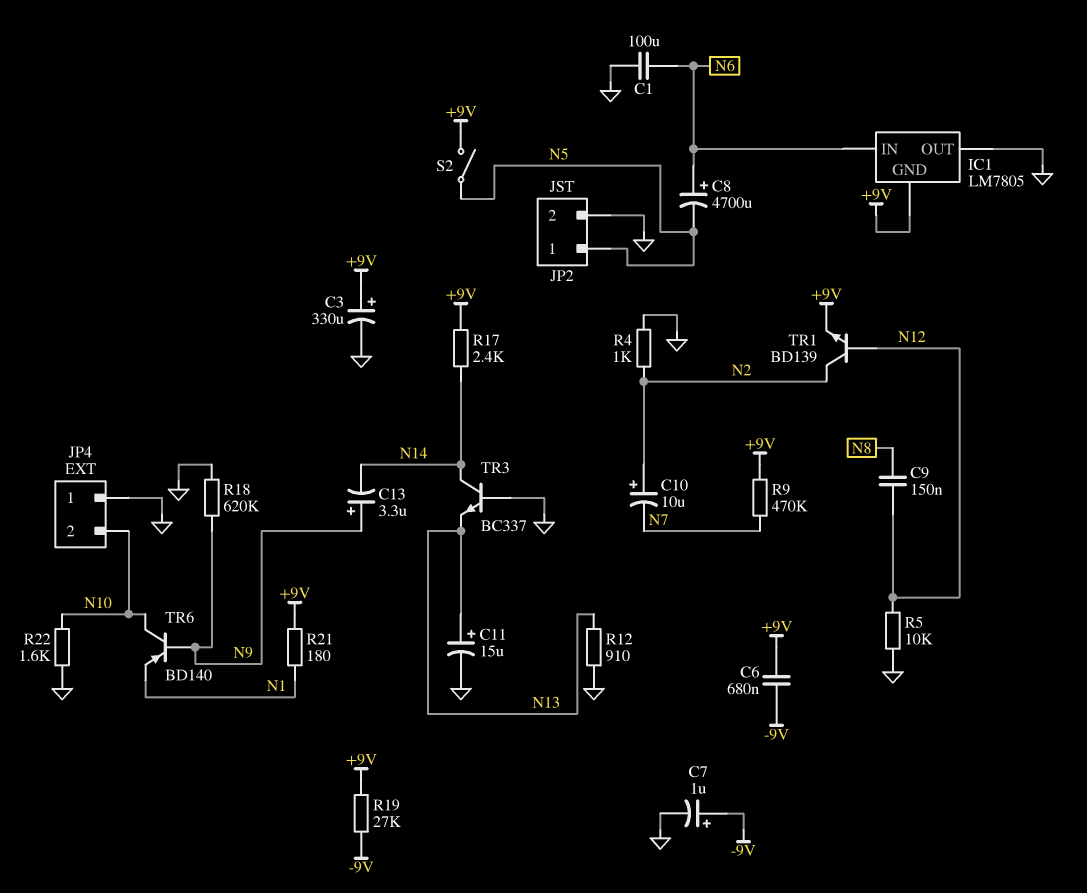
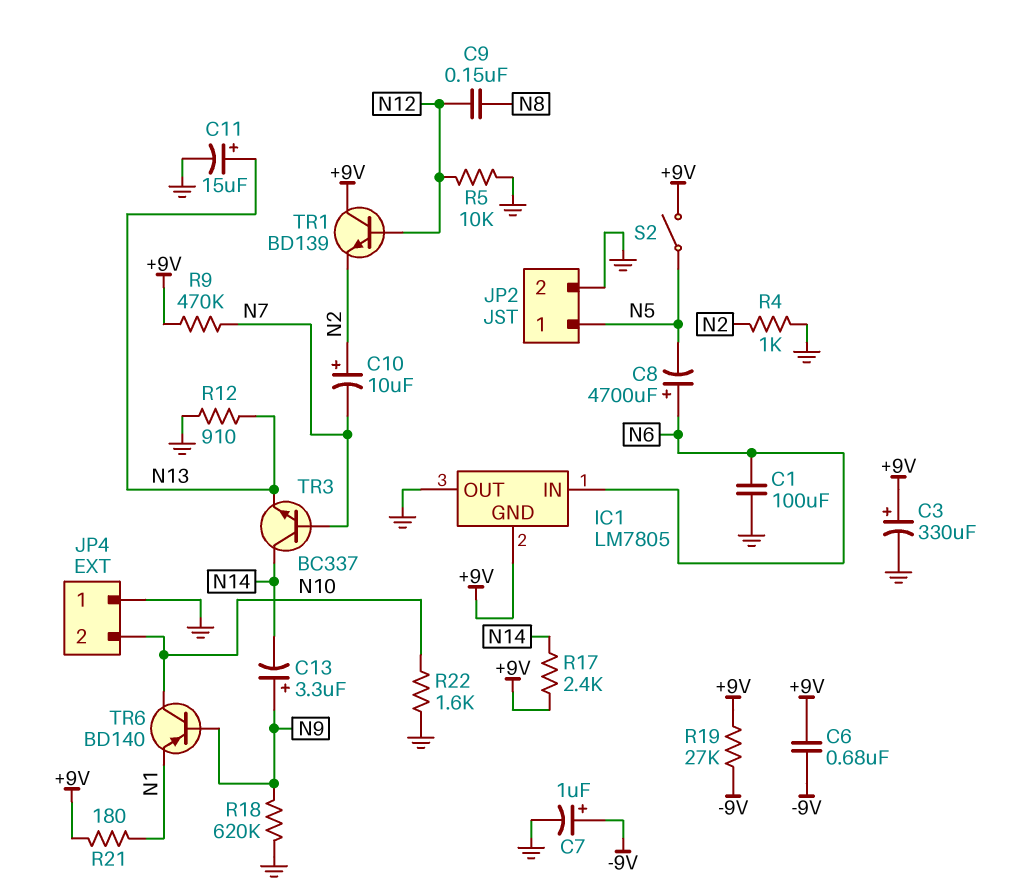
TR1: NPN BD139 (B N12, C N2, E +9V) -> NPN BD139 (B N12, C +9V, E N2)
TR3: NPN BC337 (B GND, C N14, E N13) -> NPN BC337 (B N7, C N14, E N13)

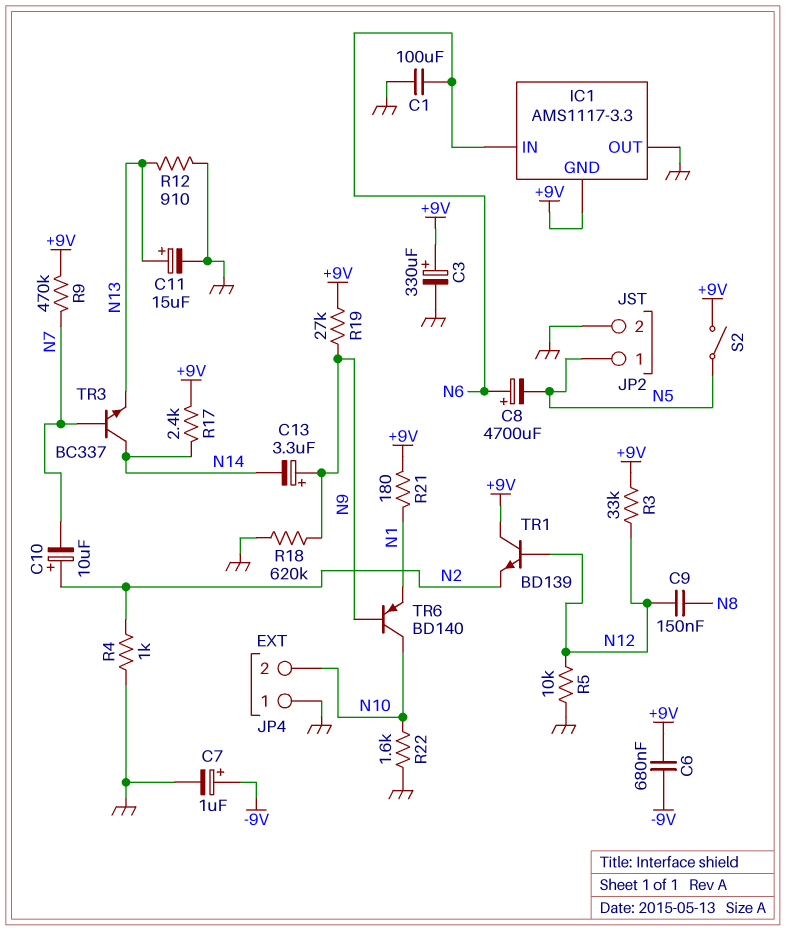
IC1: LM7805 -> AMS1117-3.3
R3: none -> 33k (+9V, N12)
R19: 27k (+9V, -9V) -> 27k (+9V, N9)

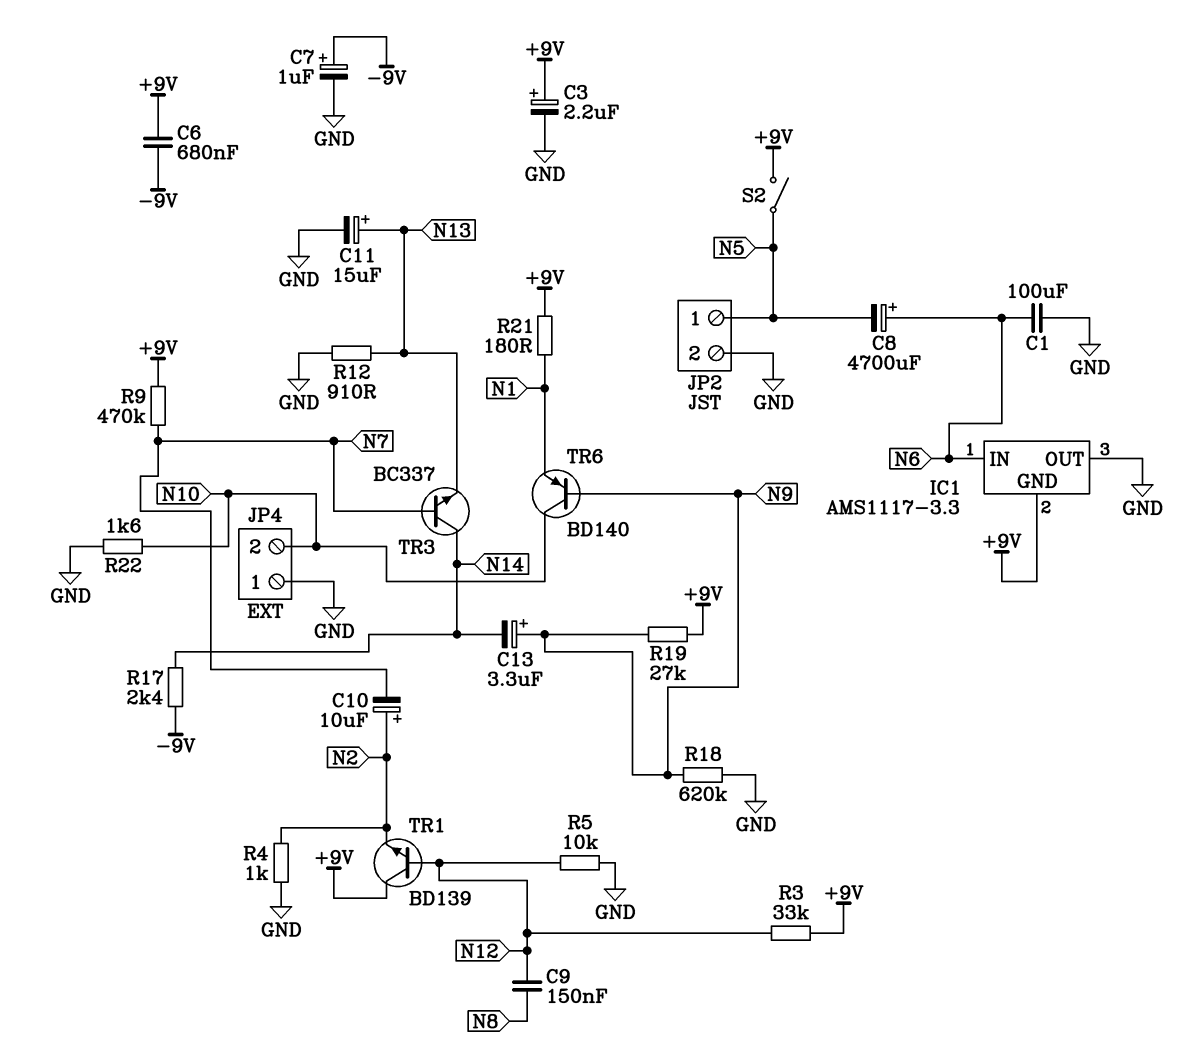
C3: 330uF (plus +9V, minus GND) -> 2.2uF (plus +9V, minus GND)
R17: 2.4k (+9V, N14) -> 2.4k (-9V, N14)

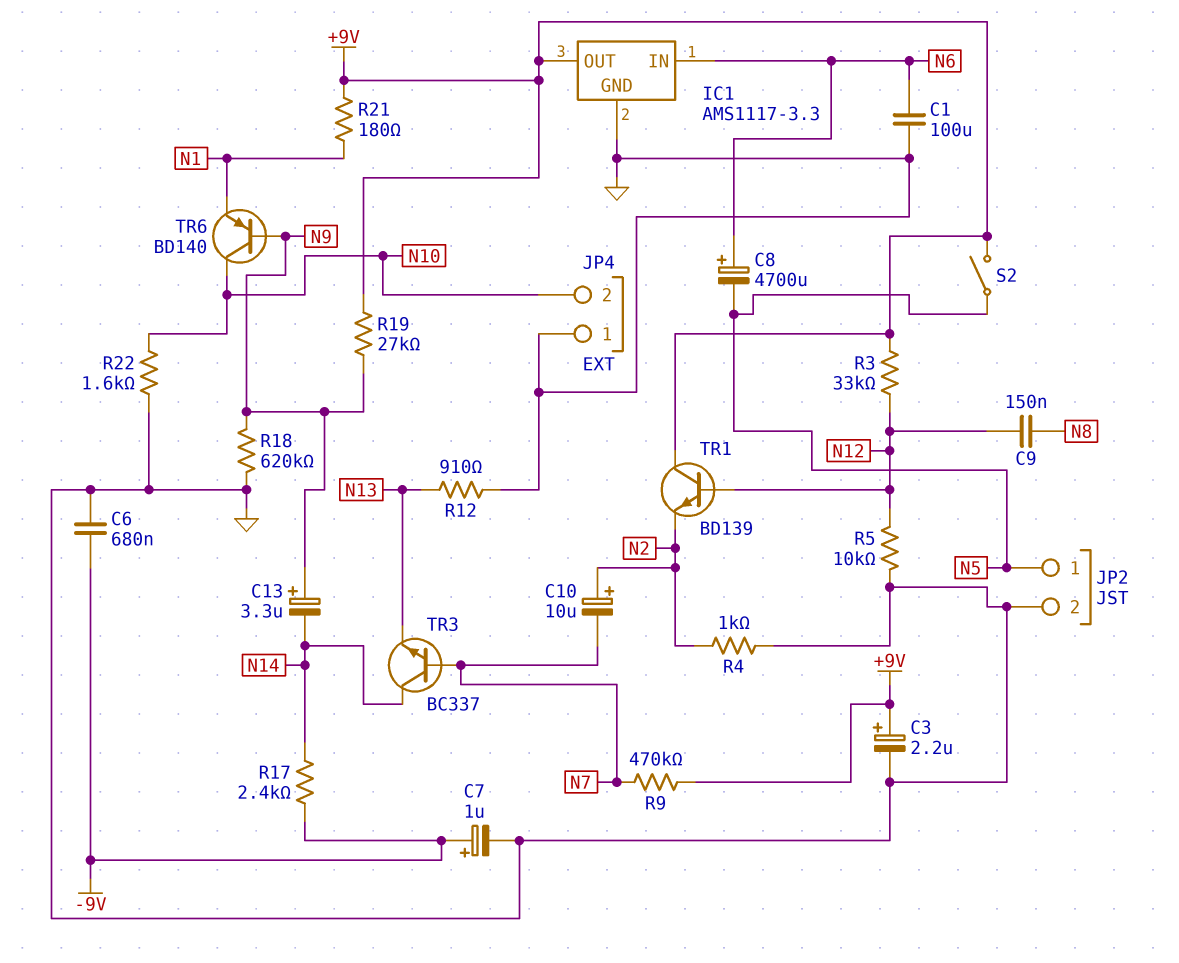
C6: 680nF (+9V, -9V) -> 680nF (-9V, GND)
C11: 15uF (plus N13, minus GND) -> none
IC1 pin GND: +9V -> GND
IC1 pin OUT: GND -> +9V

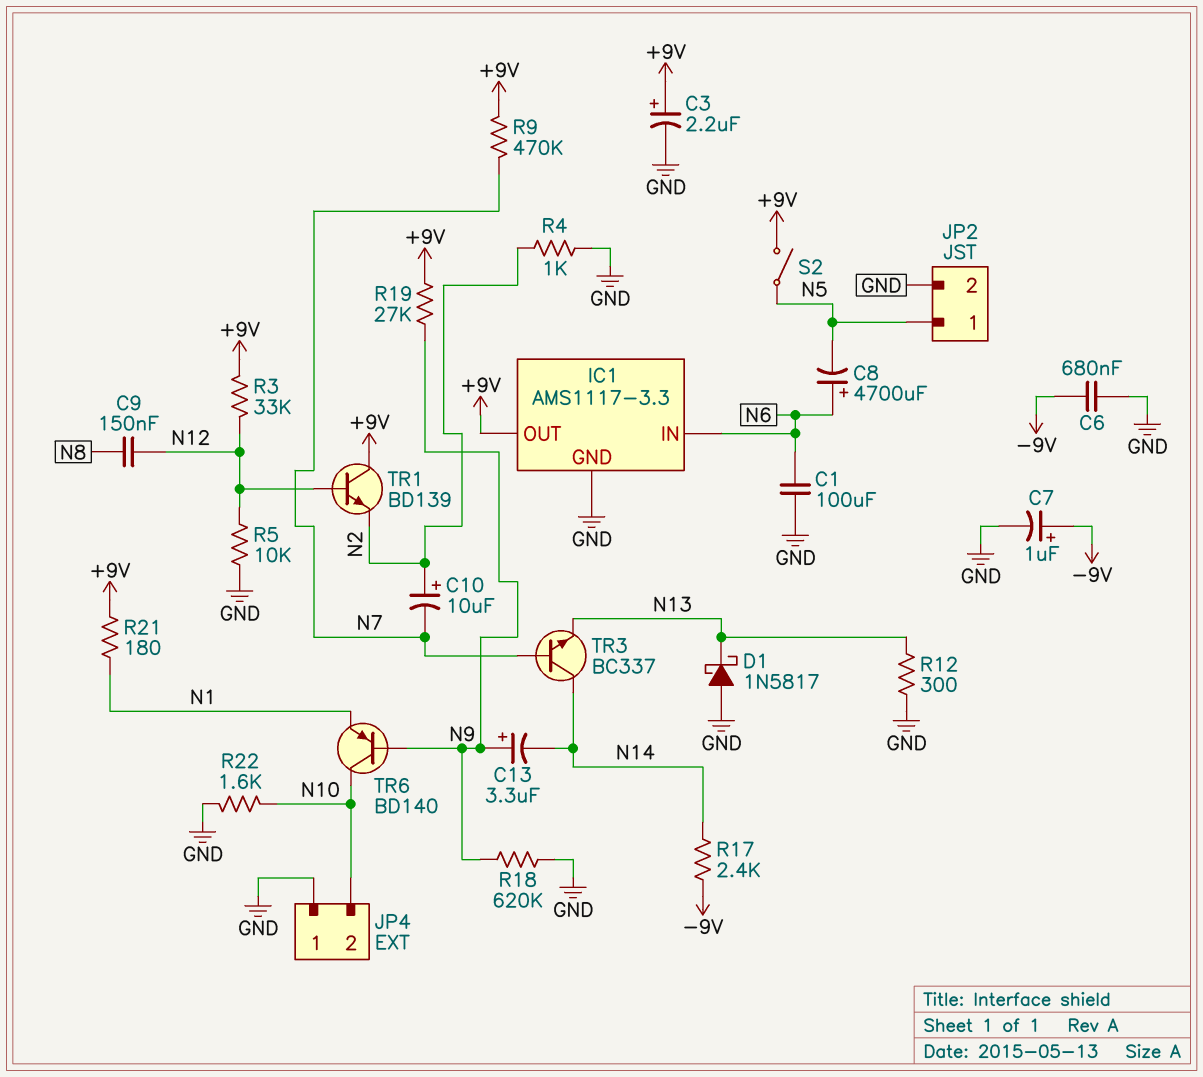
D1: none -> schottky 1N5817 (A GND, K N13)
R12: 910 (GND, N13) -> 300 (GND, N13)

